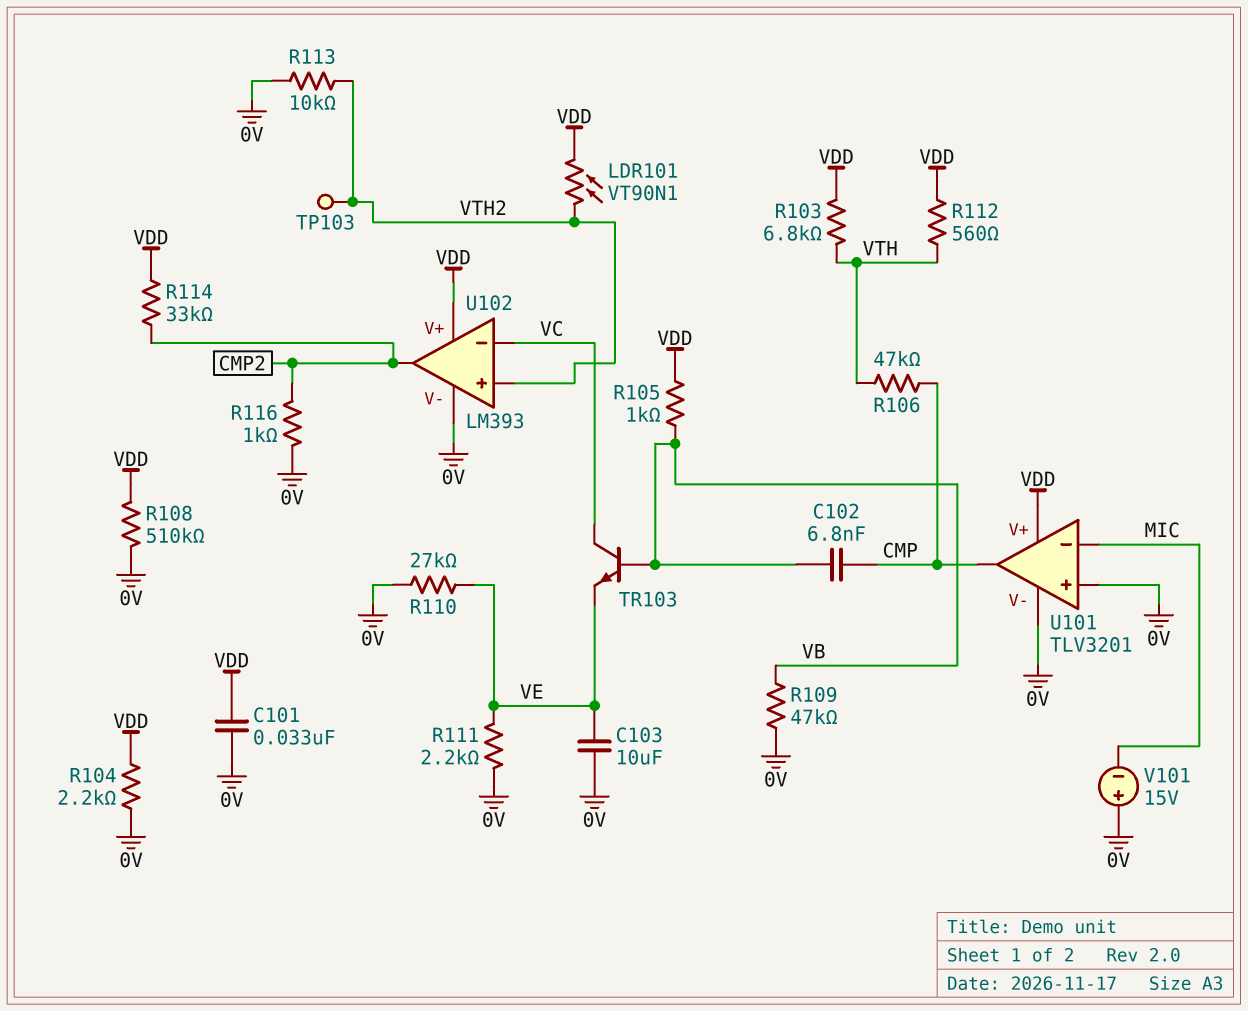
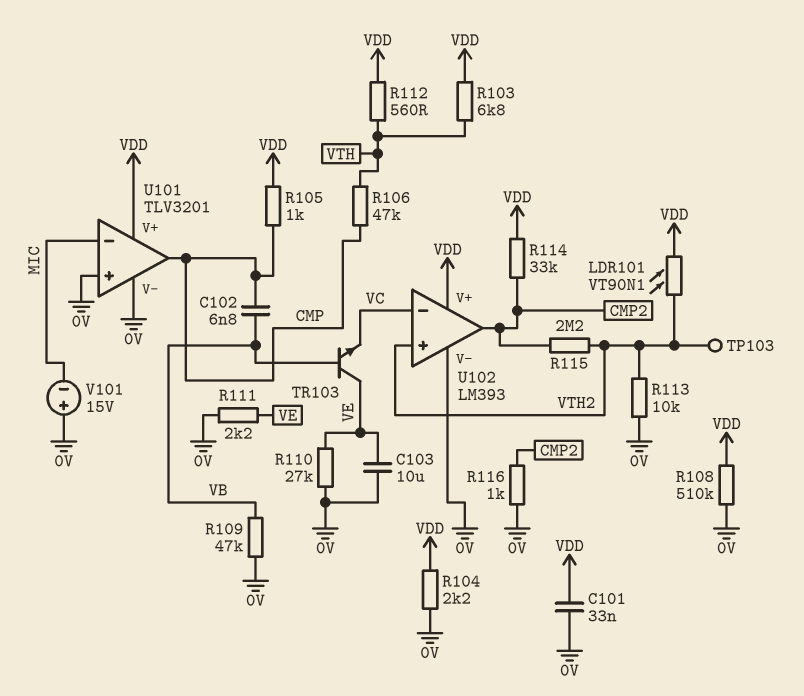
R105: 1k (VB, VDD) -> 1k (CMP, VDD)
R115: none -> 2.2M (CMP2, VTH2)
TR103: NPN (B VB, C VC, E VE) -> NPN (B VB, C VE, E VC)

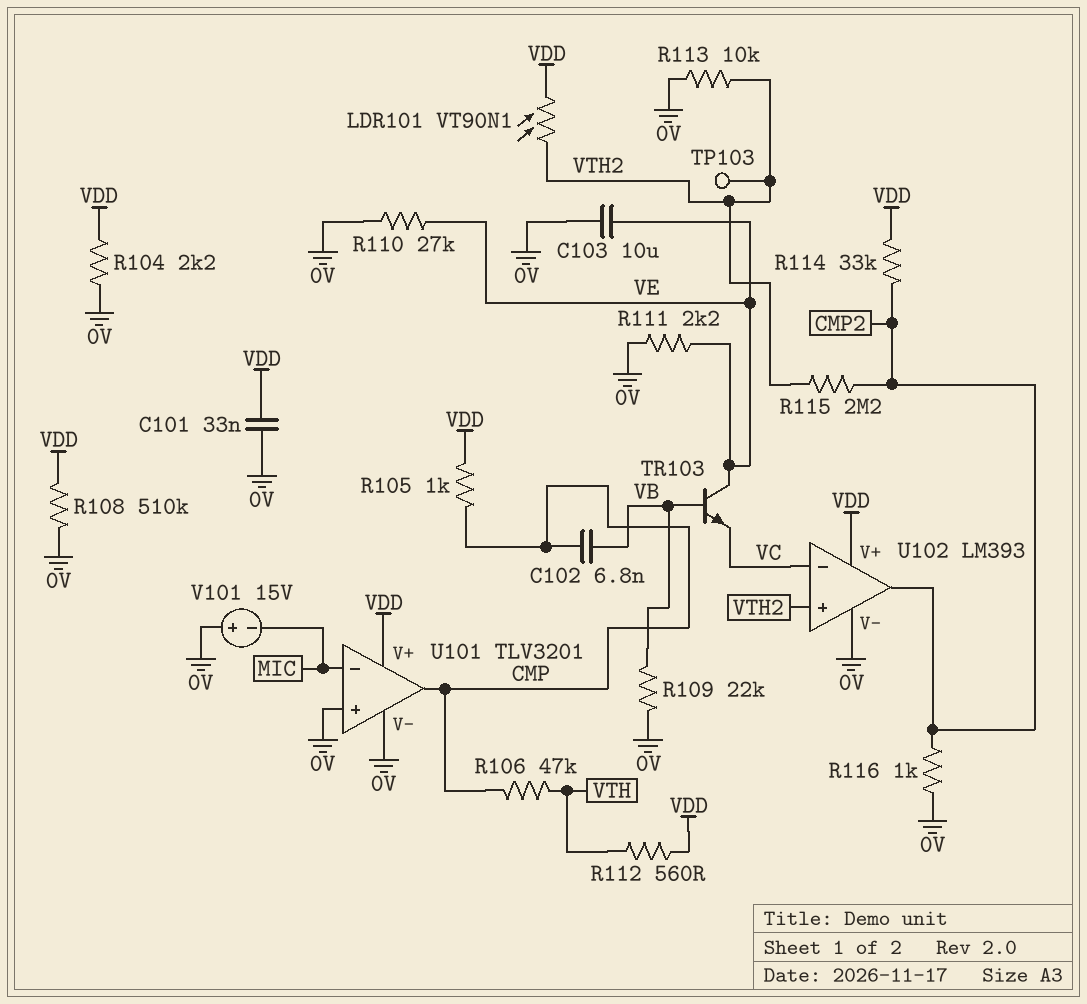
R103: 6.8k (VDD, VTH) -> none
R109: 47k (0V, VB) -> 22k (0V, VB)

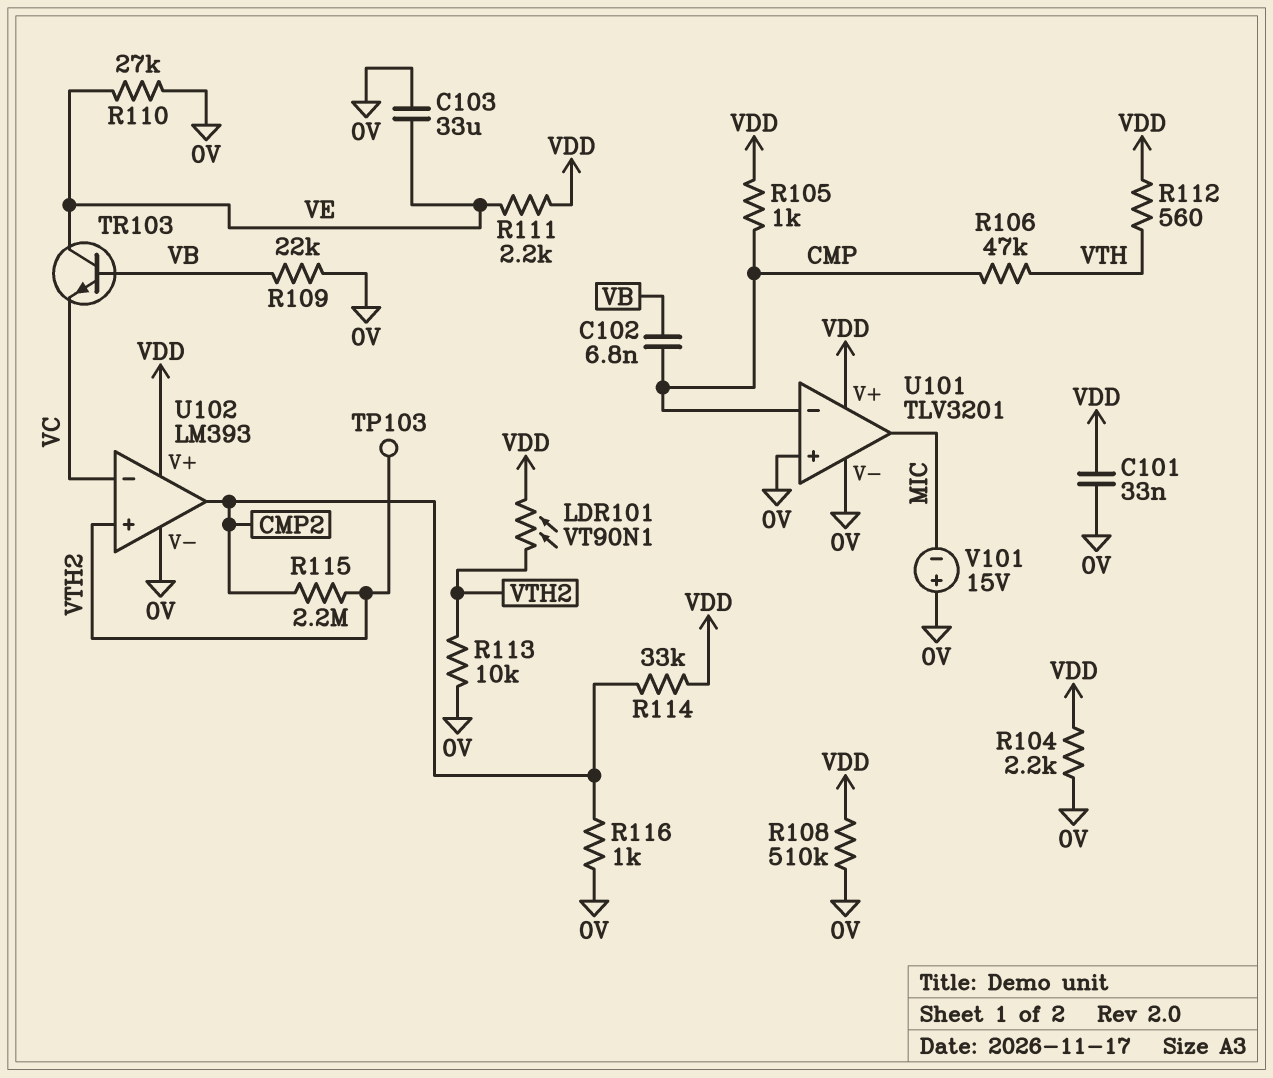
C103: 10uF (0V, VE) -> 33uF (0V, VE)
R111: 2.2k (0V, VE) -> 2.2k (VDD, VE)
U101 pin in-: MIC -> CMP
U101 pin out: CMP -> MIC

